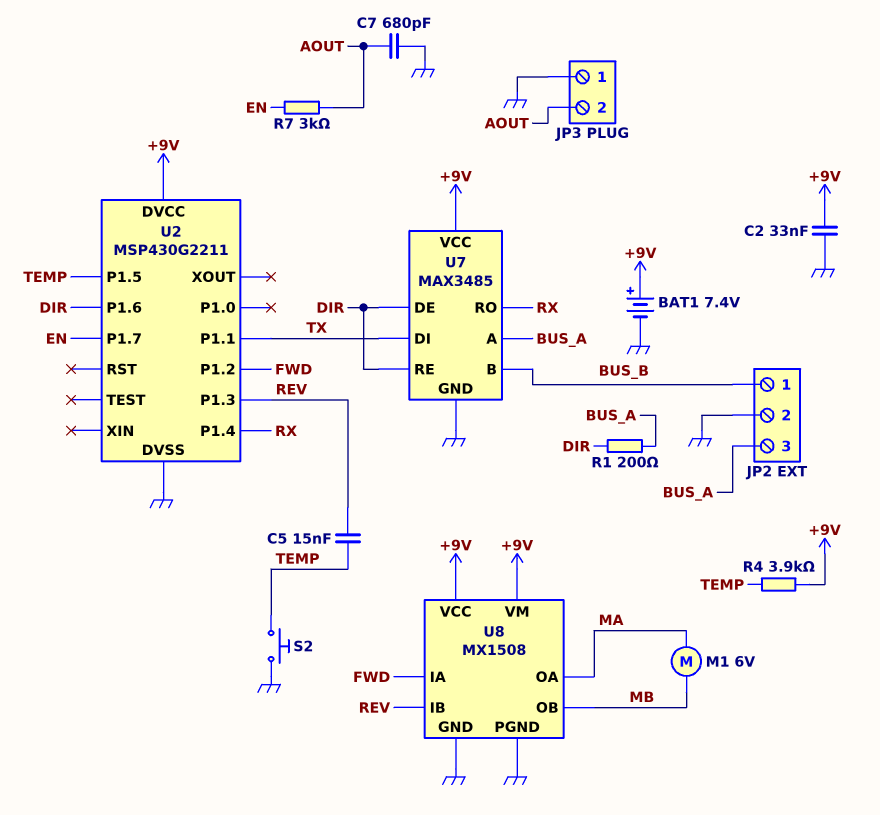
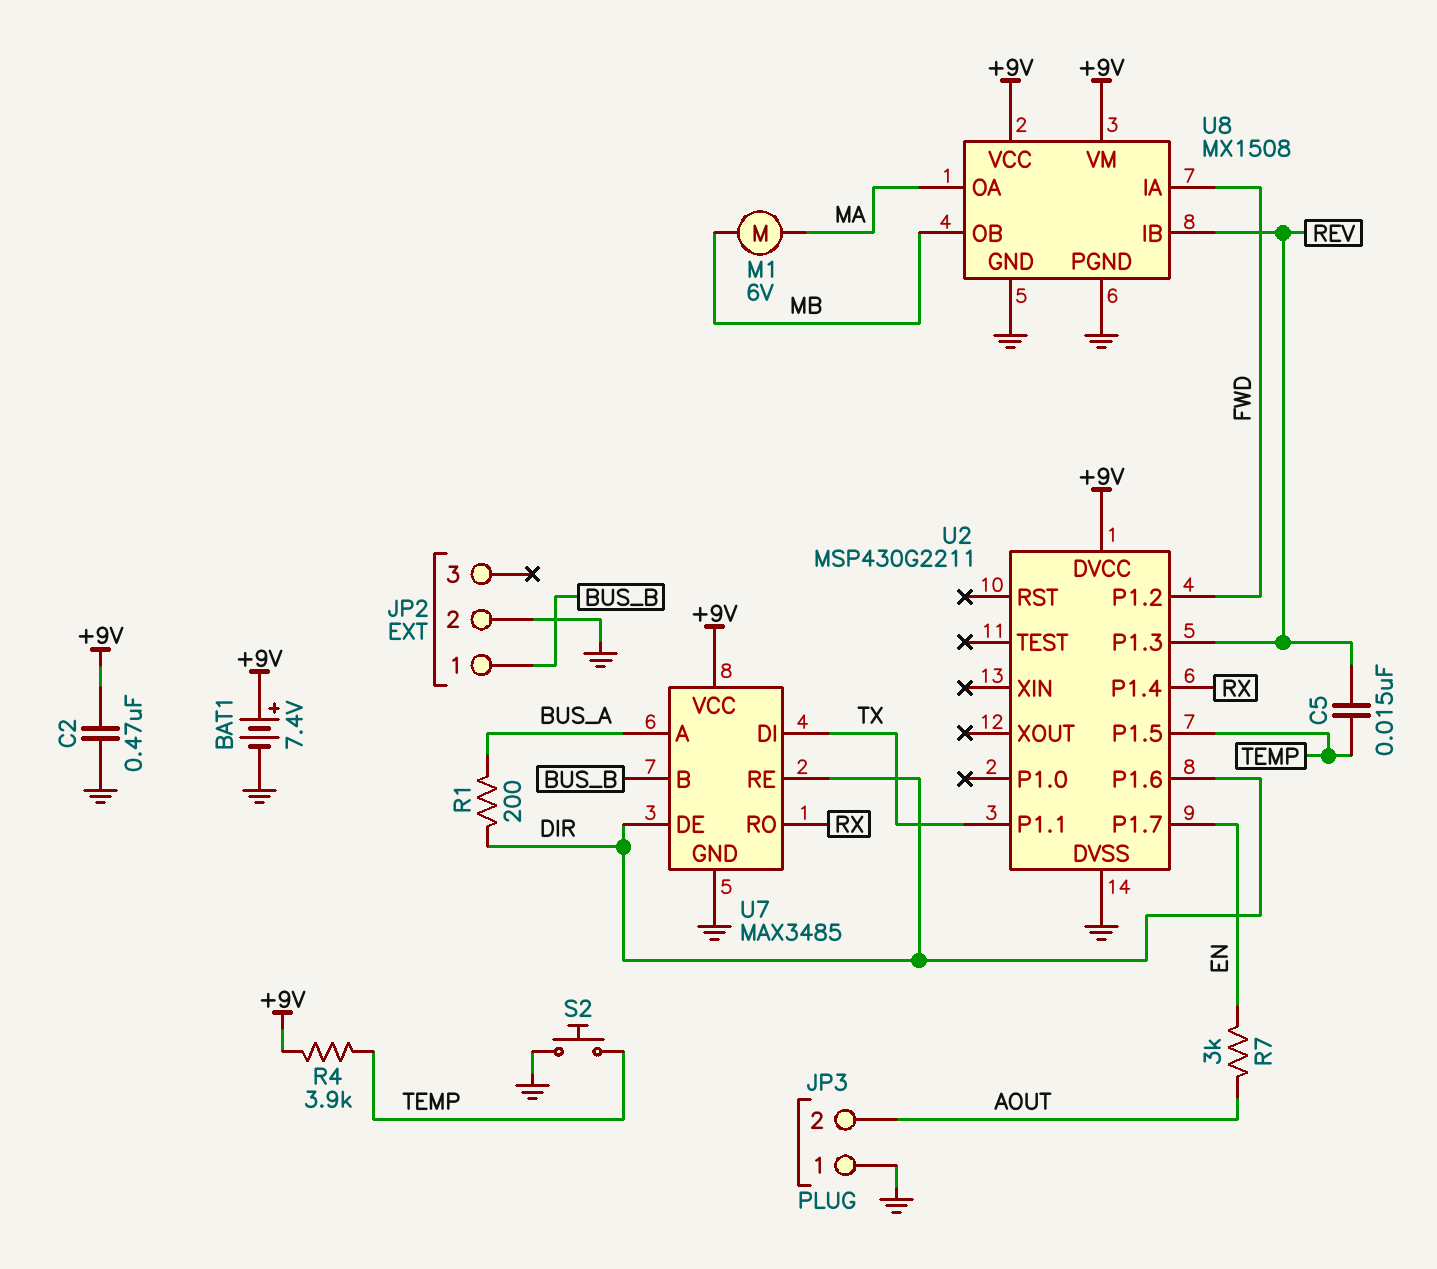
C2: 33nF (+9V, GND) -> 470nF (+9V, GND)
C7: 680pF (AOUT, GND) -> none
JP2 pin 3: BUS_A -> none

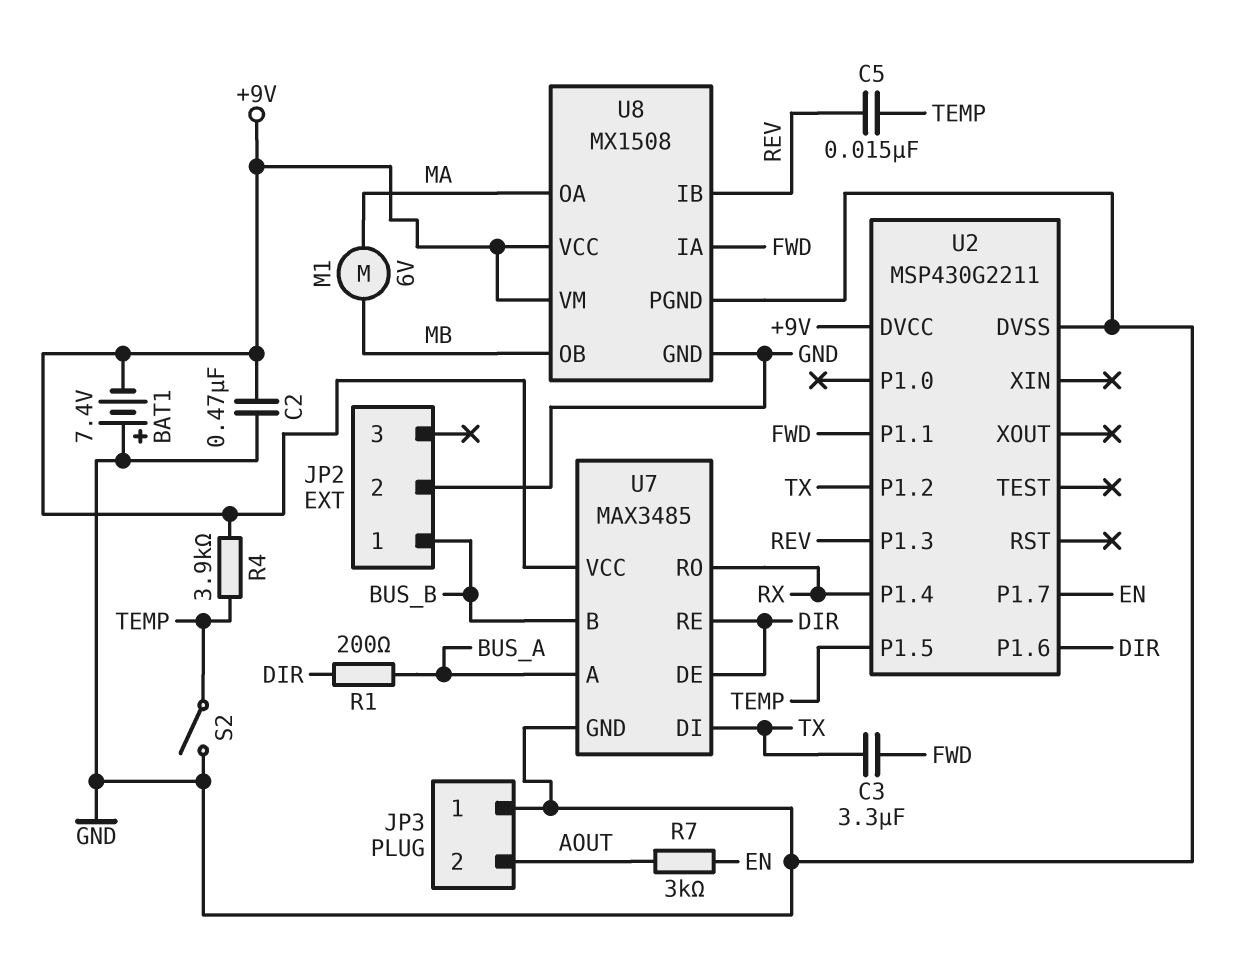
BAT1: 7.4V (plus +9V, minus GND) -> 7.4V (plus GND, minus +9V)
C3: none -> 3.3uF (FWD, TX)
S2: button (GND, TEMP) -> switch (GND, TEMP)
U2 pin P1.1: TX -> FWD
U2 pin P1.2: FWD -> TX

